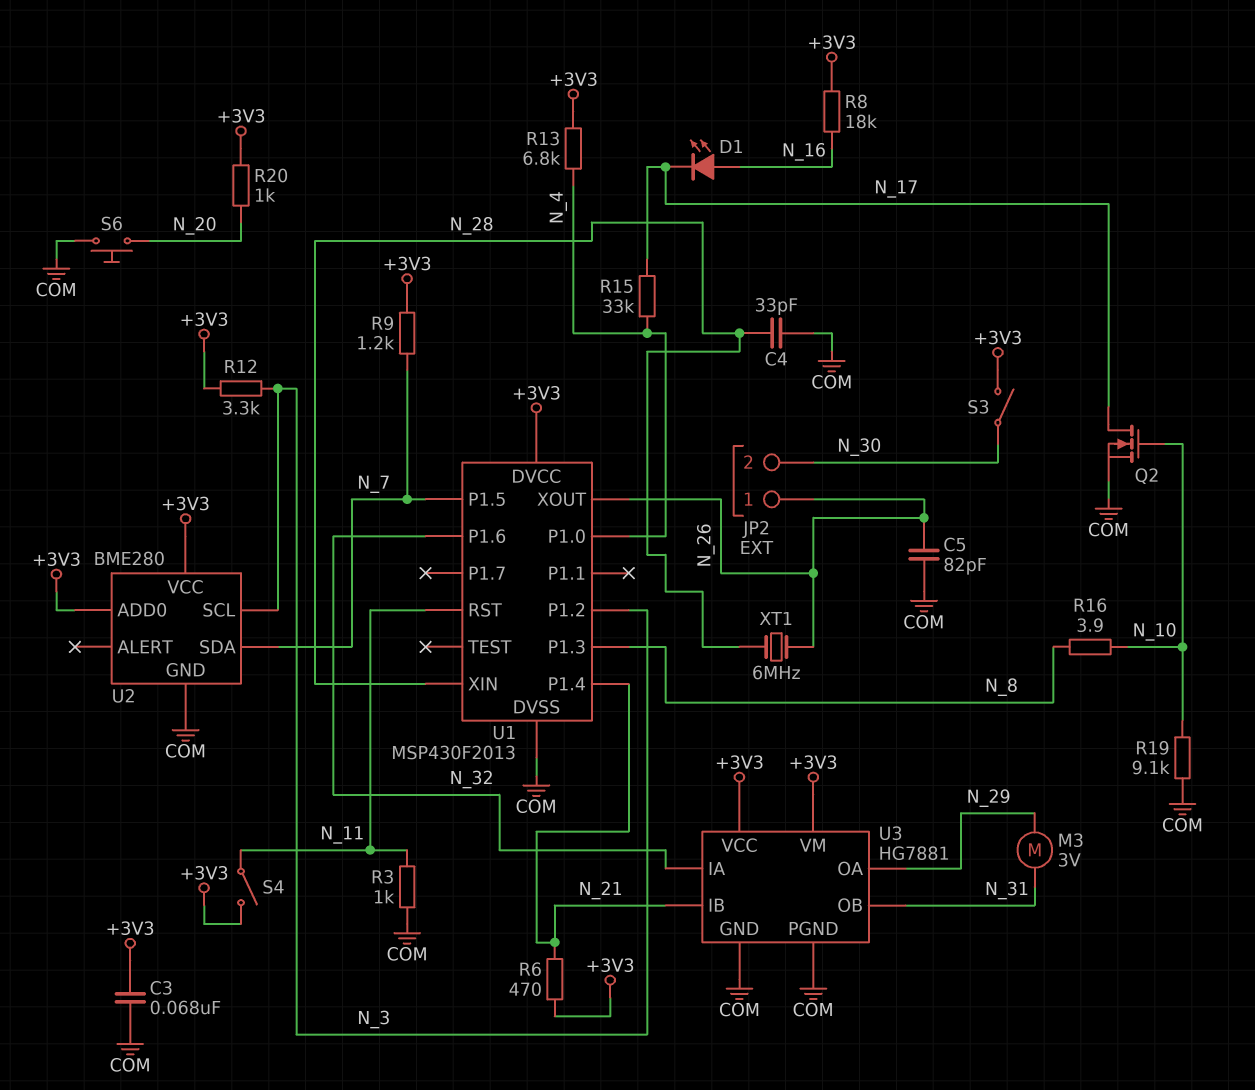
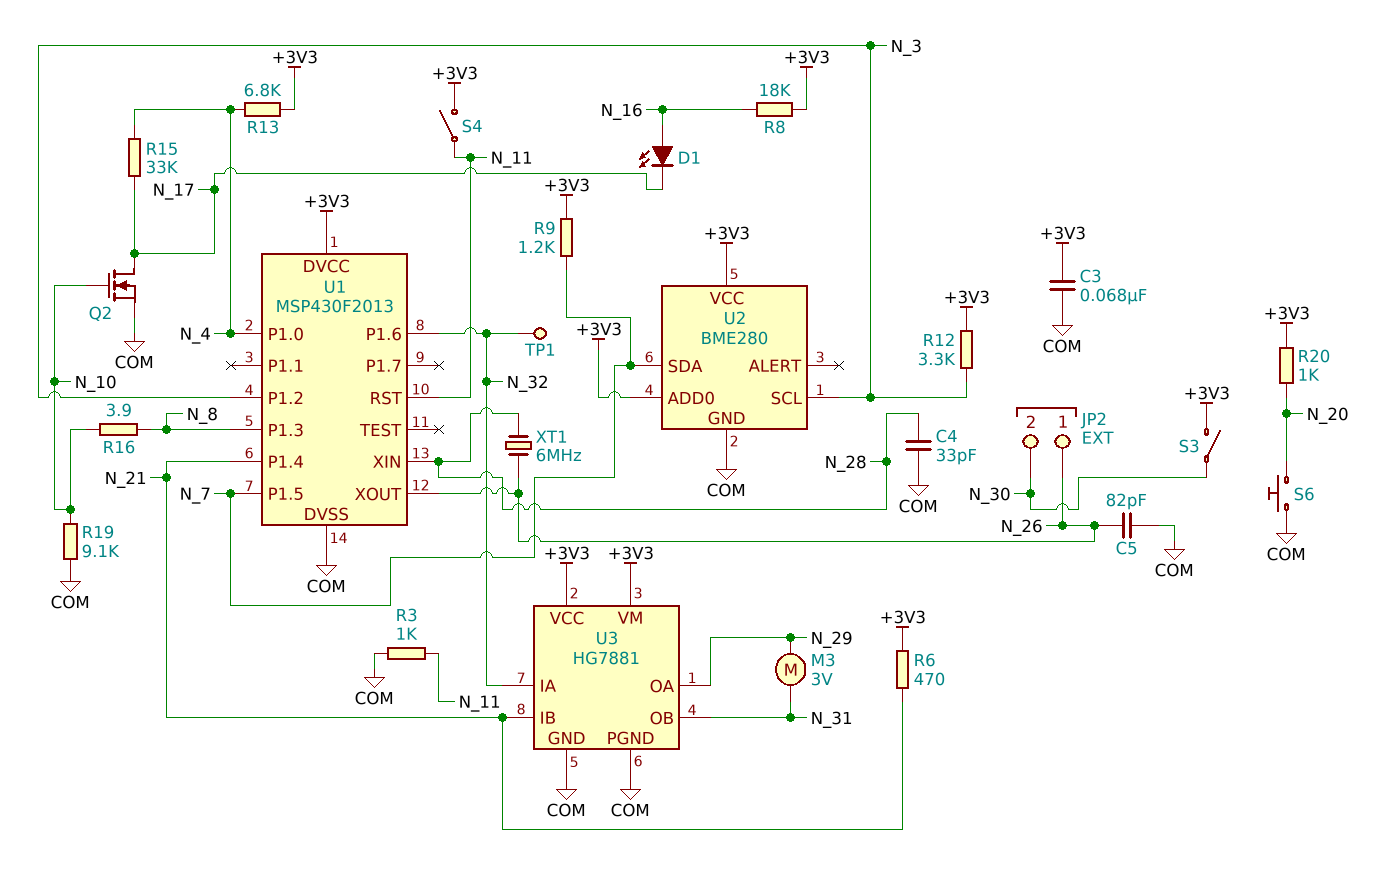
TP1: none -> test point (N_32)

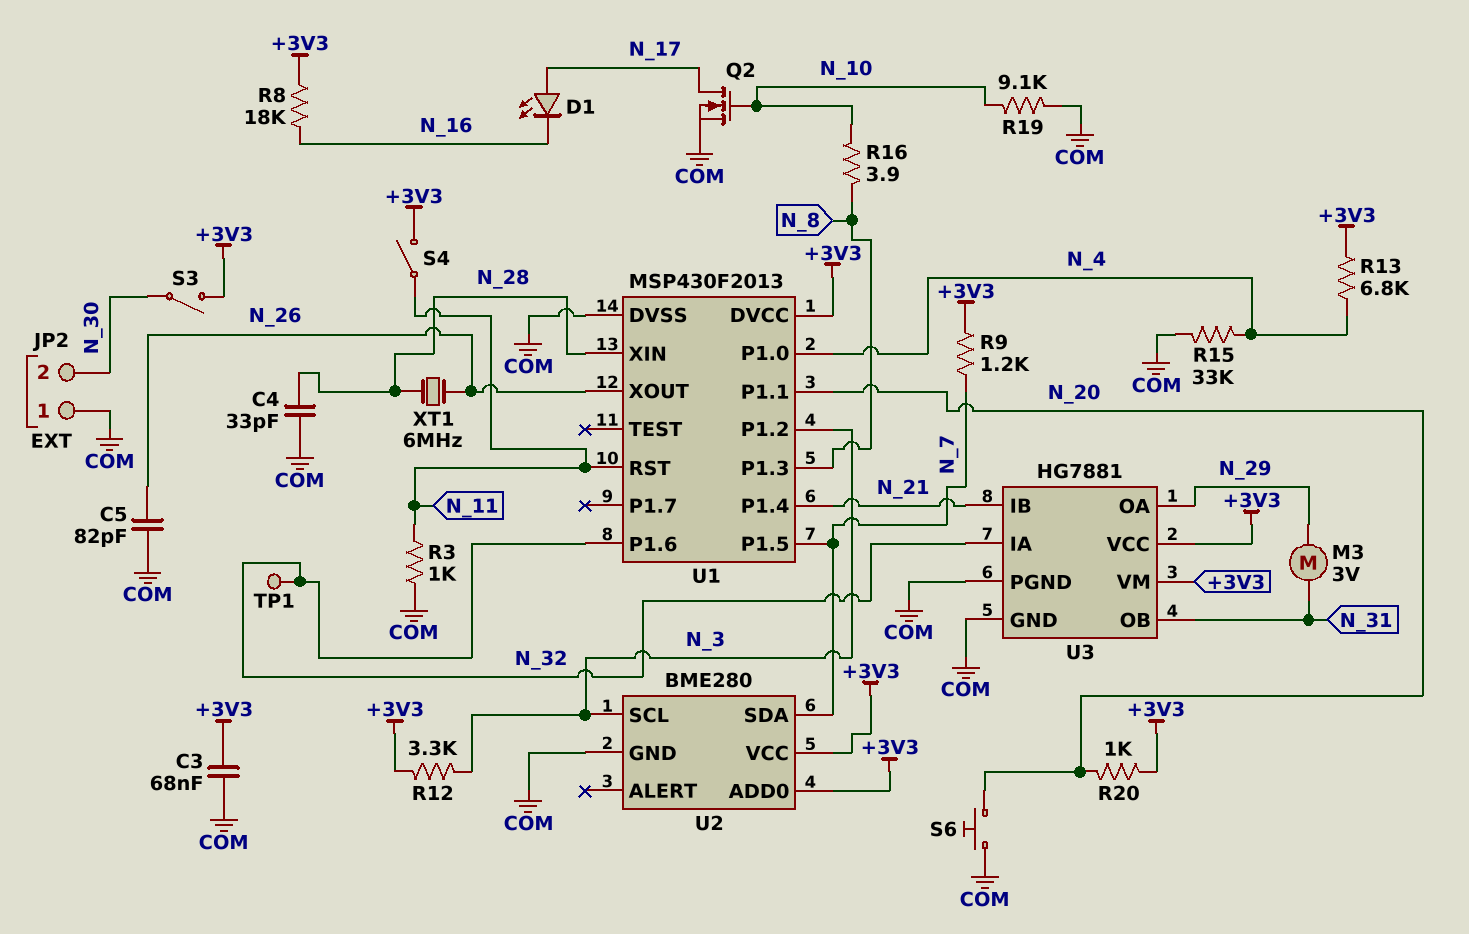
D1: LED (A N_16, K N_17) -> LED (A N_17, K N_16)
JP2 pin 1: N_26 -> COM
R6: 470 (+3V3, N_21) -> none
R15: 33k (N_4, N_17) -> 33k (COM, N_4)
U1 pin P1.1: none -> N_20

